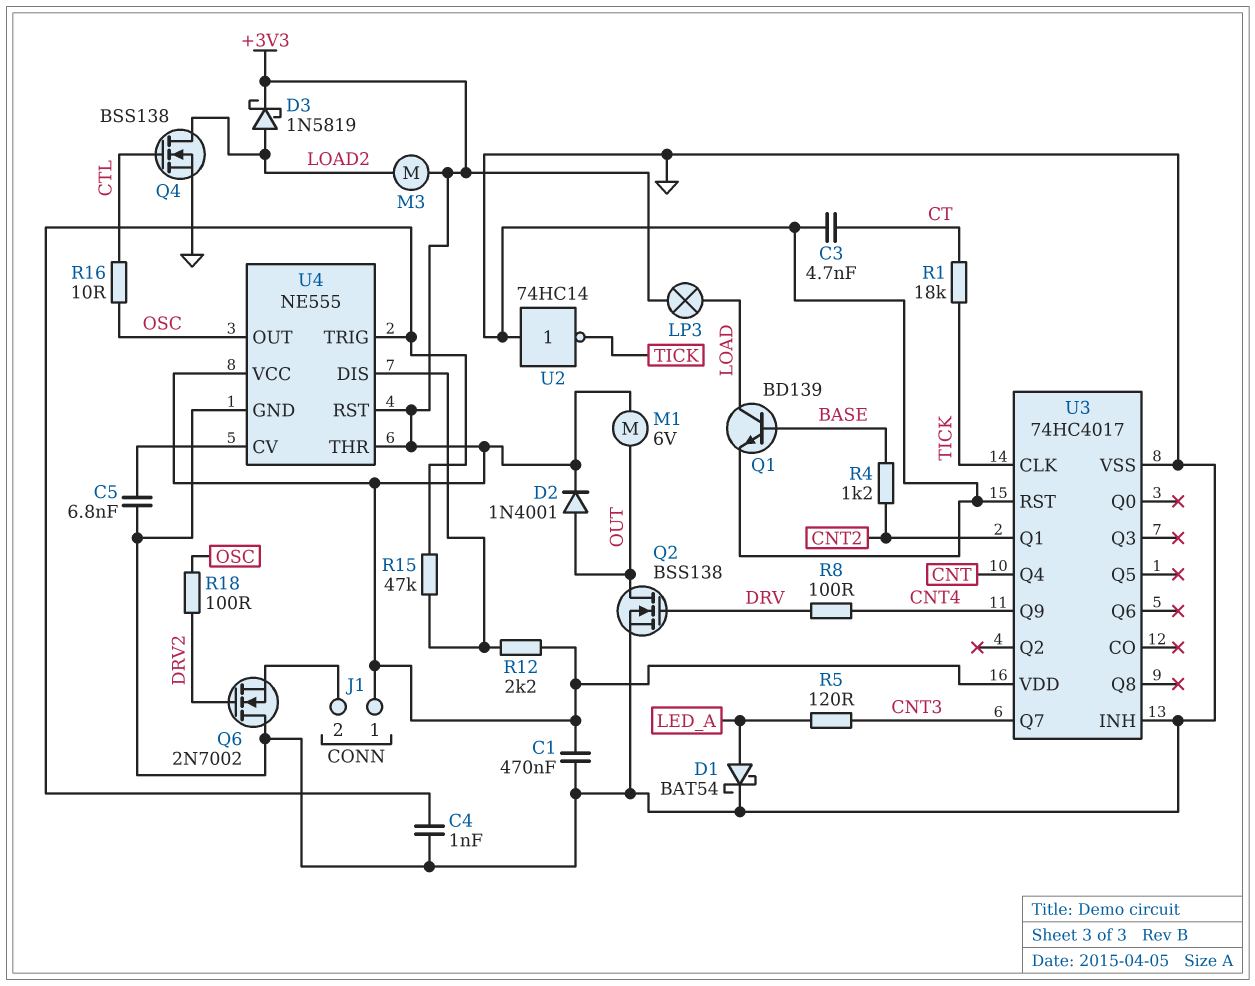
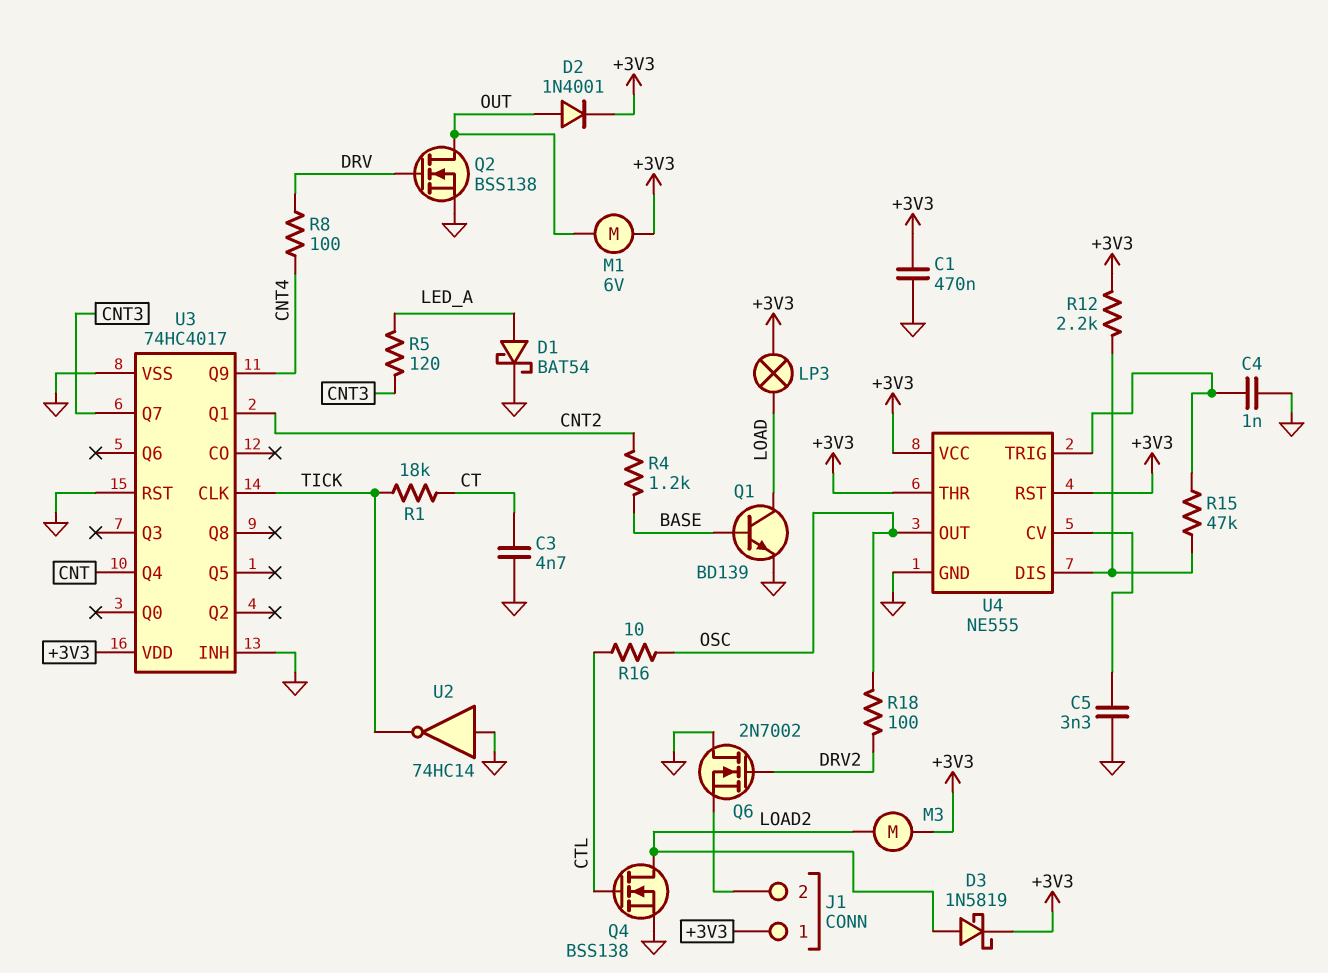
C5: 6.8nF (GND, U4/CV) -> 3.3nF (GND, U4/CV)

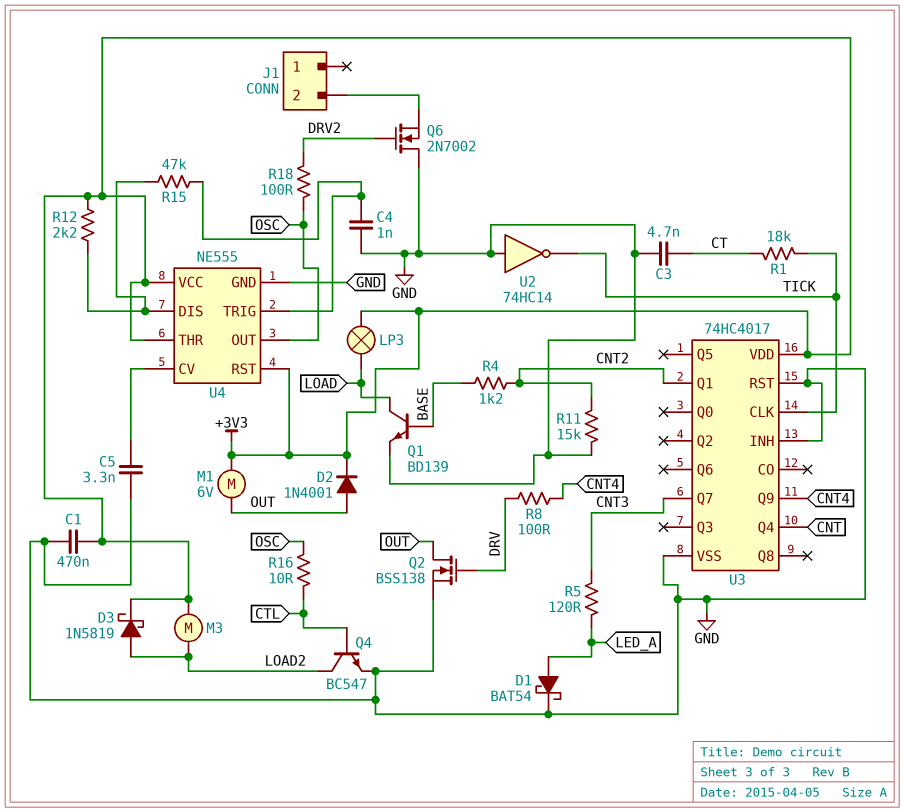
J1 pin 1: +3V3 -> none
Q4: NMOS BSS138 (G CTL, D LOAD2, S GND) -> NPN BC547 (B CTL, C LOAD2, E GND)
R11: none -> 15k (CNT2, GND)

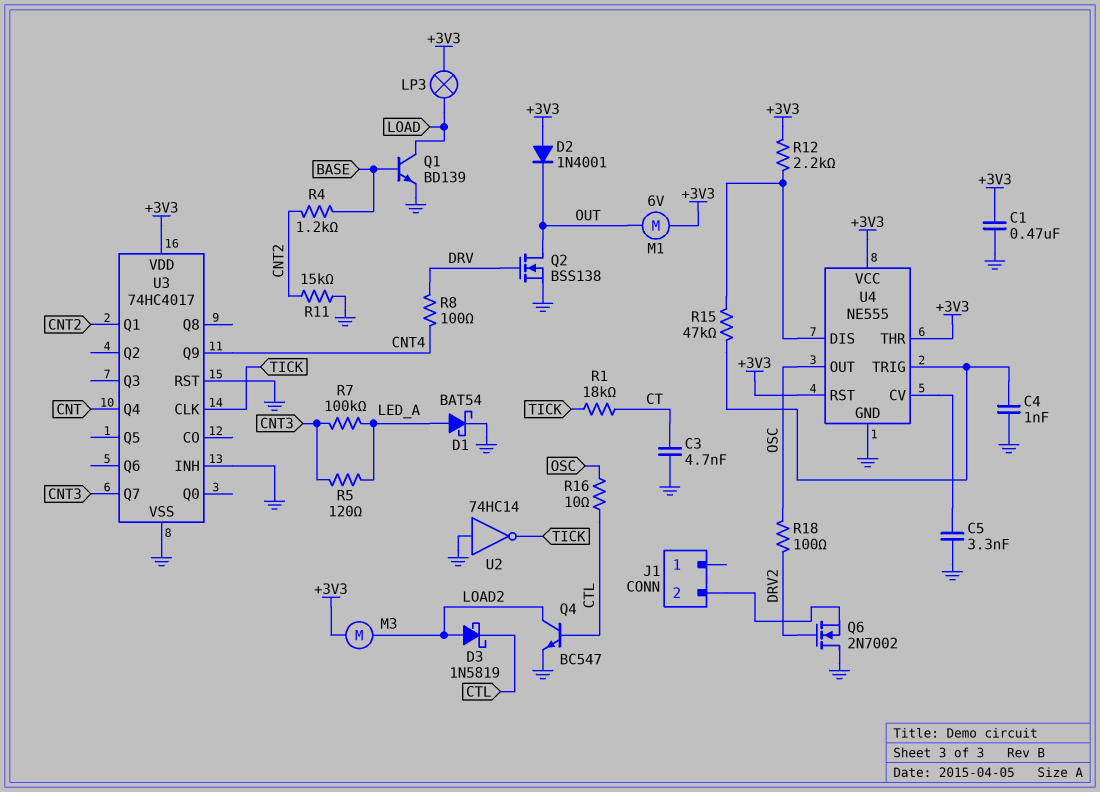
D2: diode 1N4001 (A OUT, K +3V3) -> diode 1N4001 (A +3V3, K OUT)
D3: schottky 1N5819 (A LOAD2, K +3V3) -> schottky 1N5819 (A LOAD2, K CTL)
R7: none -> 100k (CNT3, LED_A)

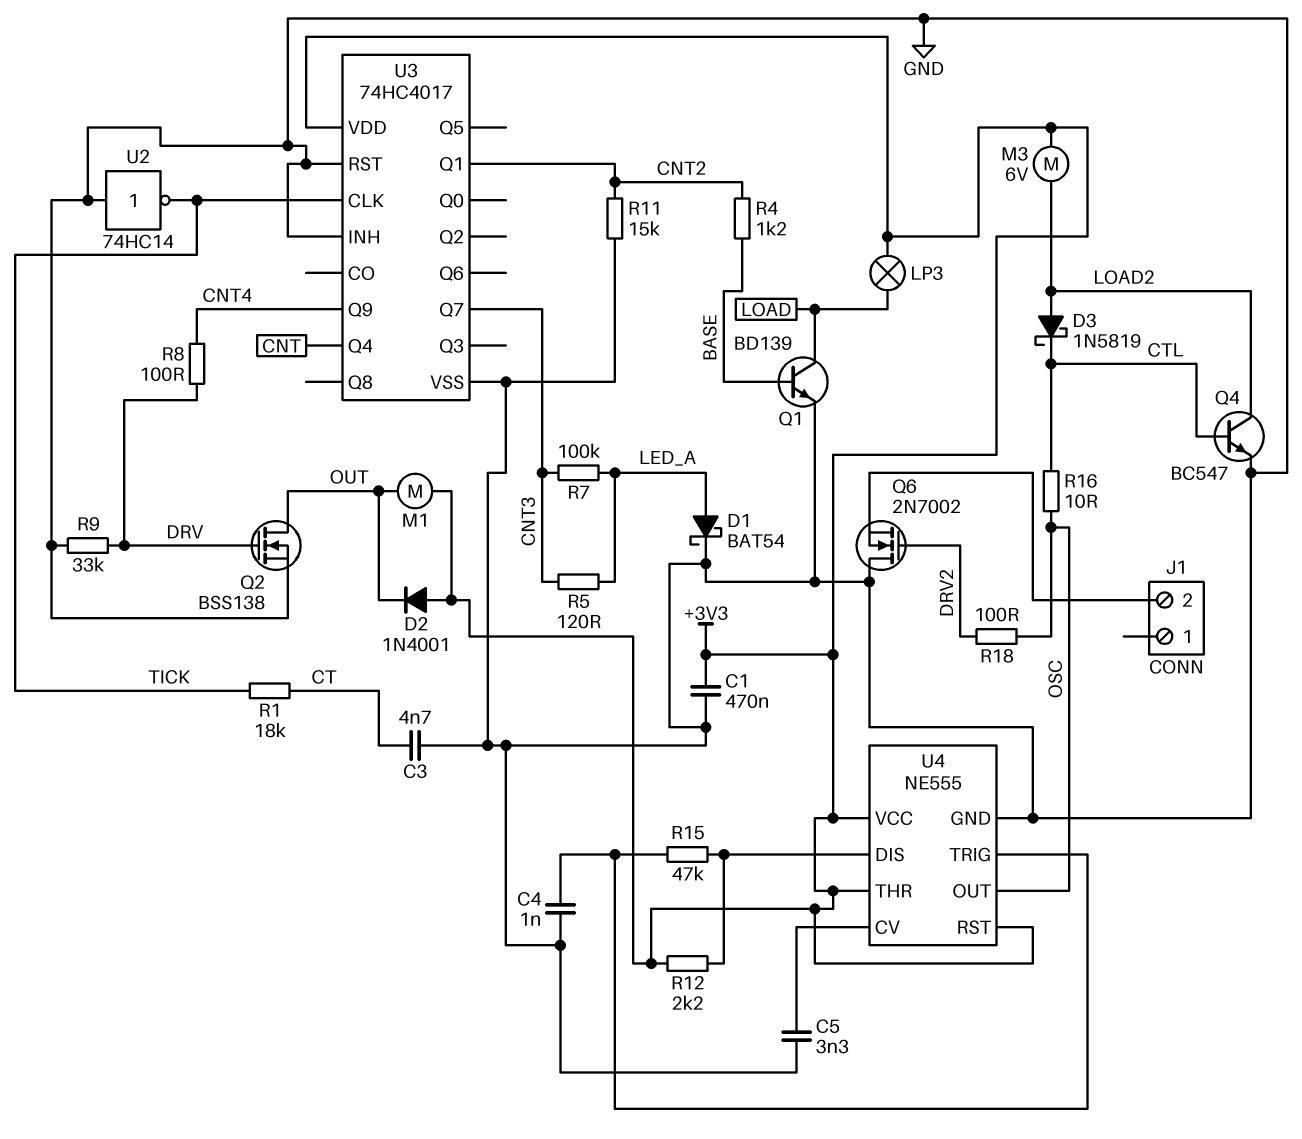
M1: motor 6V (+3V3, OUT) -> motor (+3V3, OUT)
M3: motor (+3V3, LOAD2) -> motor 6V (+3V3, LOAD2)
R9: none -> 33k (DRV, GND)

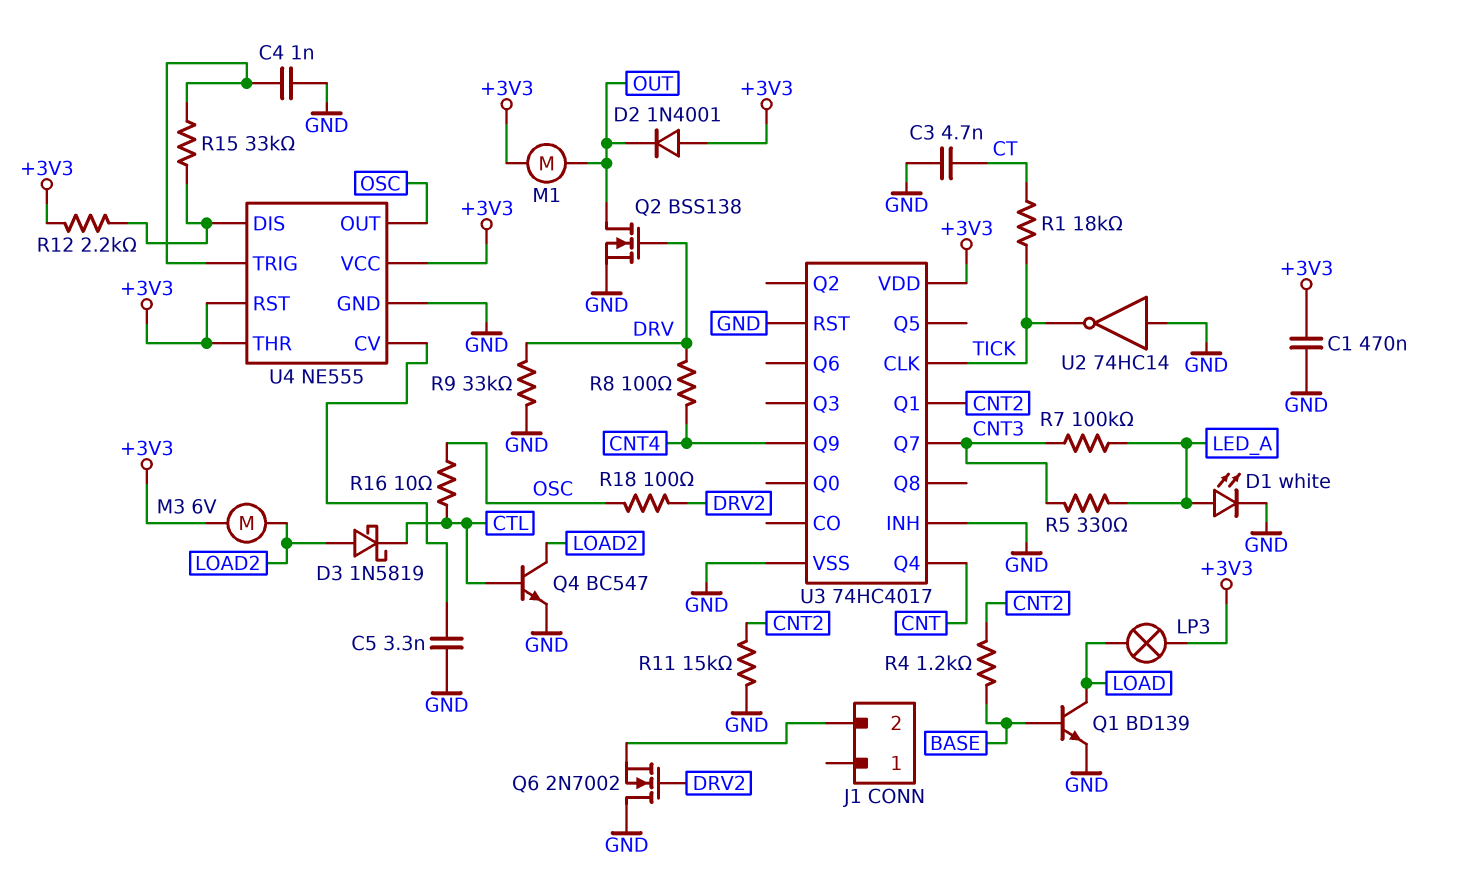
D1: schottky BAT54 (A LED_A, K GND) -> LED white (A LED_A, K GND)
R5: 120 (CNT3, LED_A) -> 330 (CNT3, LED_A)
R15: 47k (U4/DIS, U4/TRIG) -> 33k (U4/DIS, U4/TRIG)

